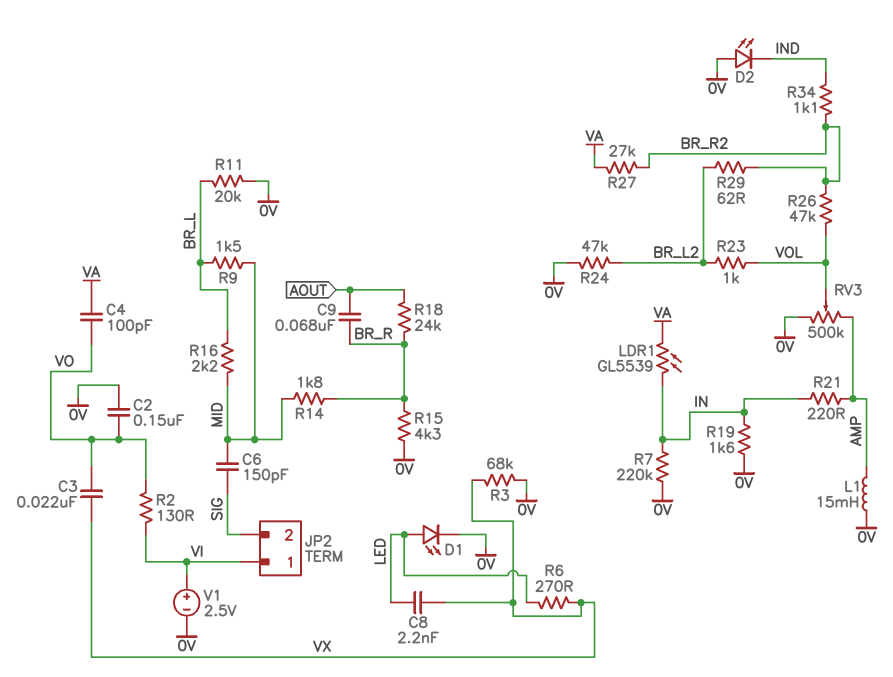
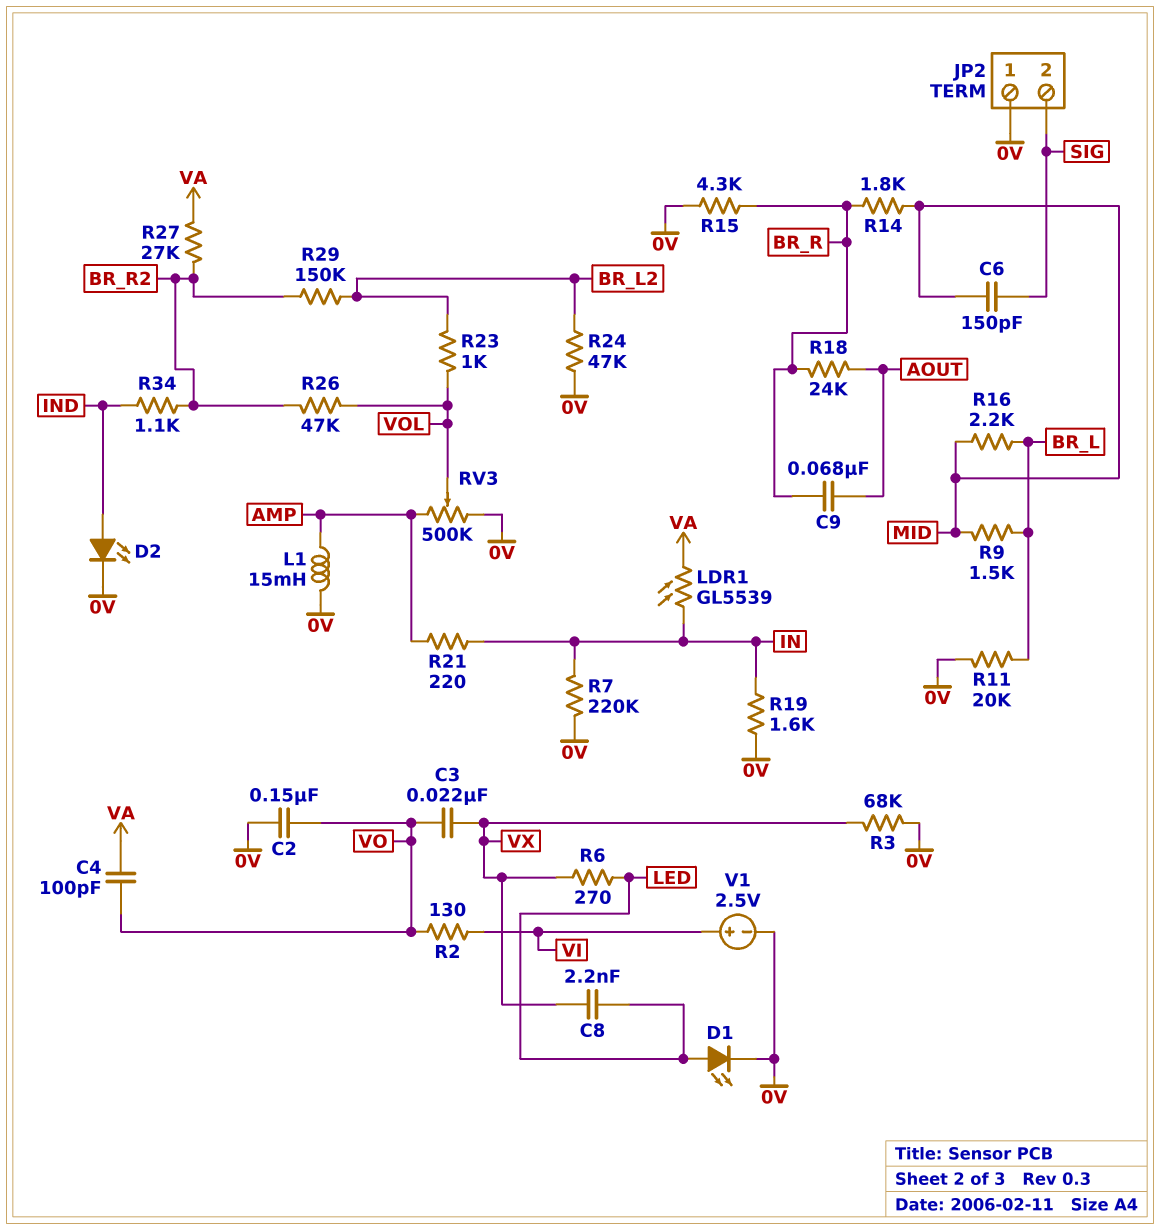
D2: LED (A 0V, K IND) -> LED (A IND, K 0V)
JP2 pin 1: VI -> 0V
R29: 62 (BR_L2, BR_R2) -> 150k (BR_L2, BR_R2)

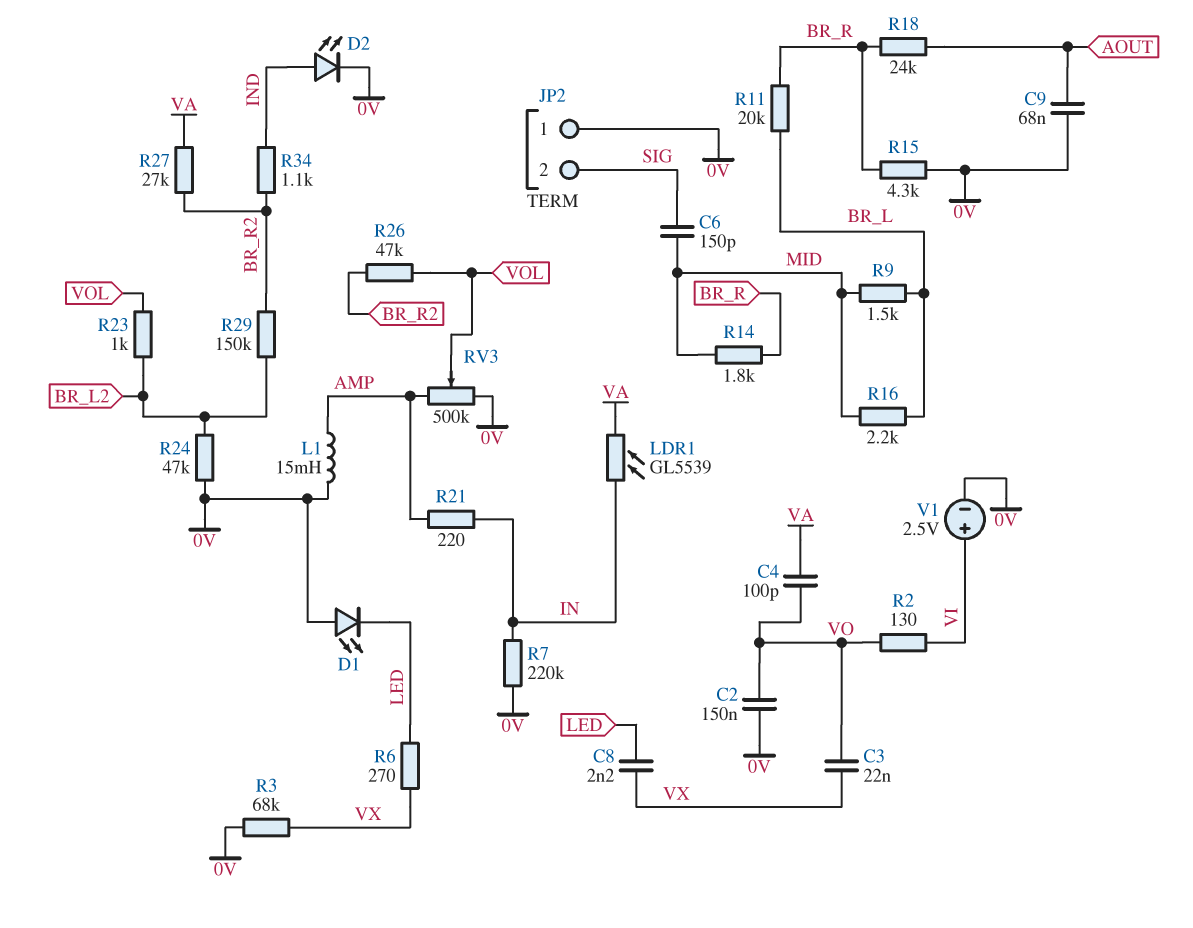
C9: 68nF (AOUT, BR_R) -> 68nF (0V, AOUT)
D1: LED (A LED, K 0V) -> LED (A 0V, K LED)
R11: 20k (0V, BR_L) -> 20k (BR_L, BR_R)
R19: 1.6k (0V, IN) -> none

